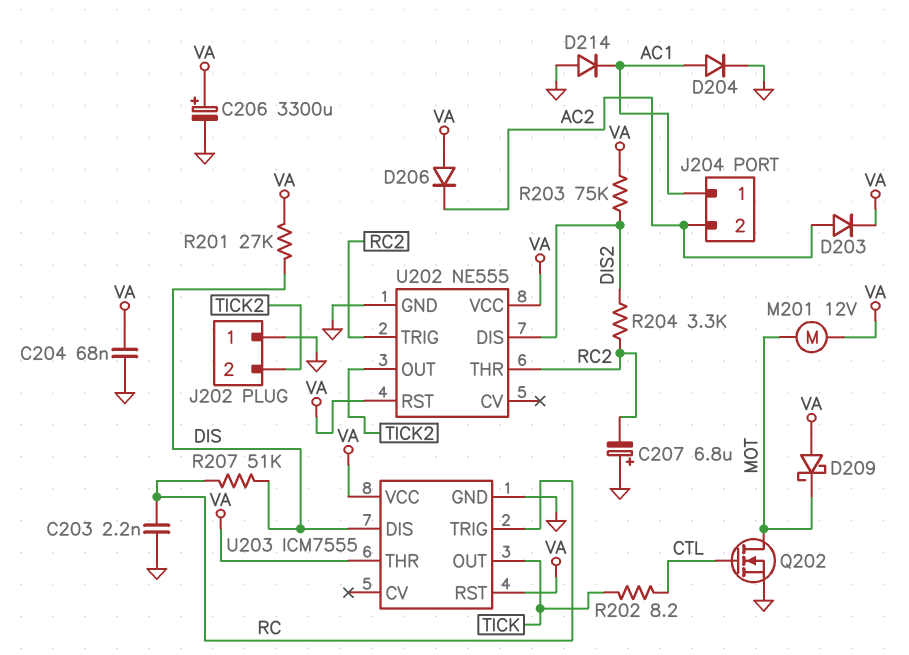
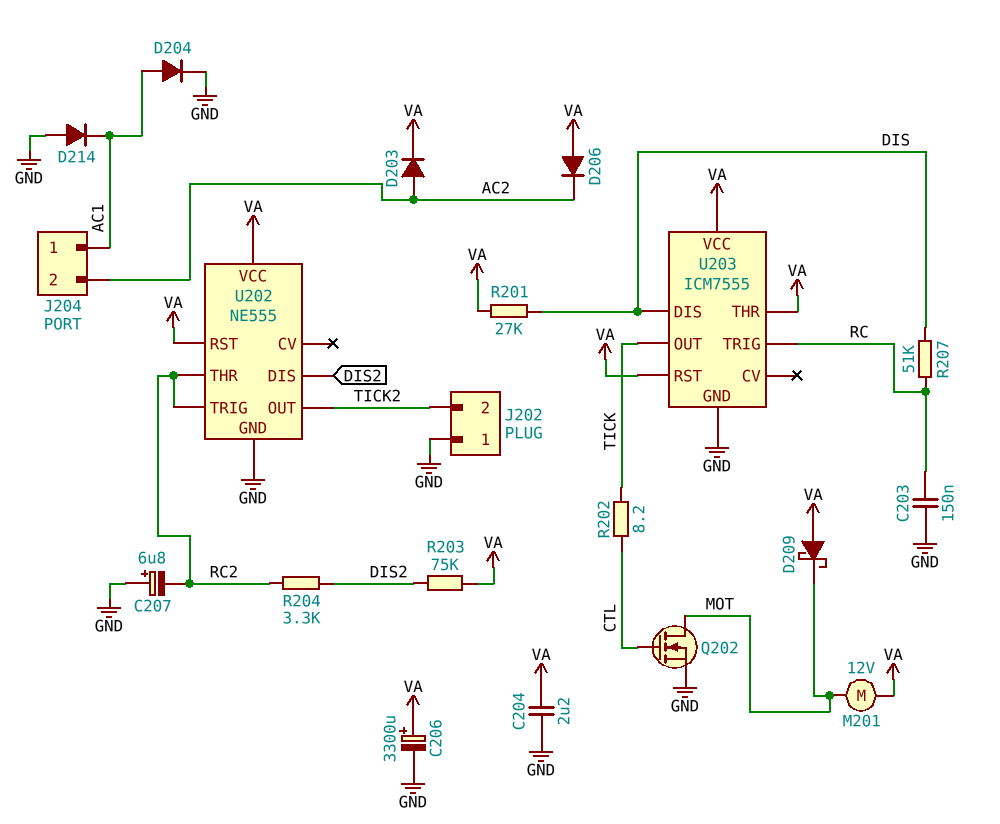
C203: 2.2nF (GND, RC) -> 150nF (GND, RC)
C204: 68nF (GND, VA) -> 2.2uF (GND, VA)

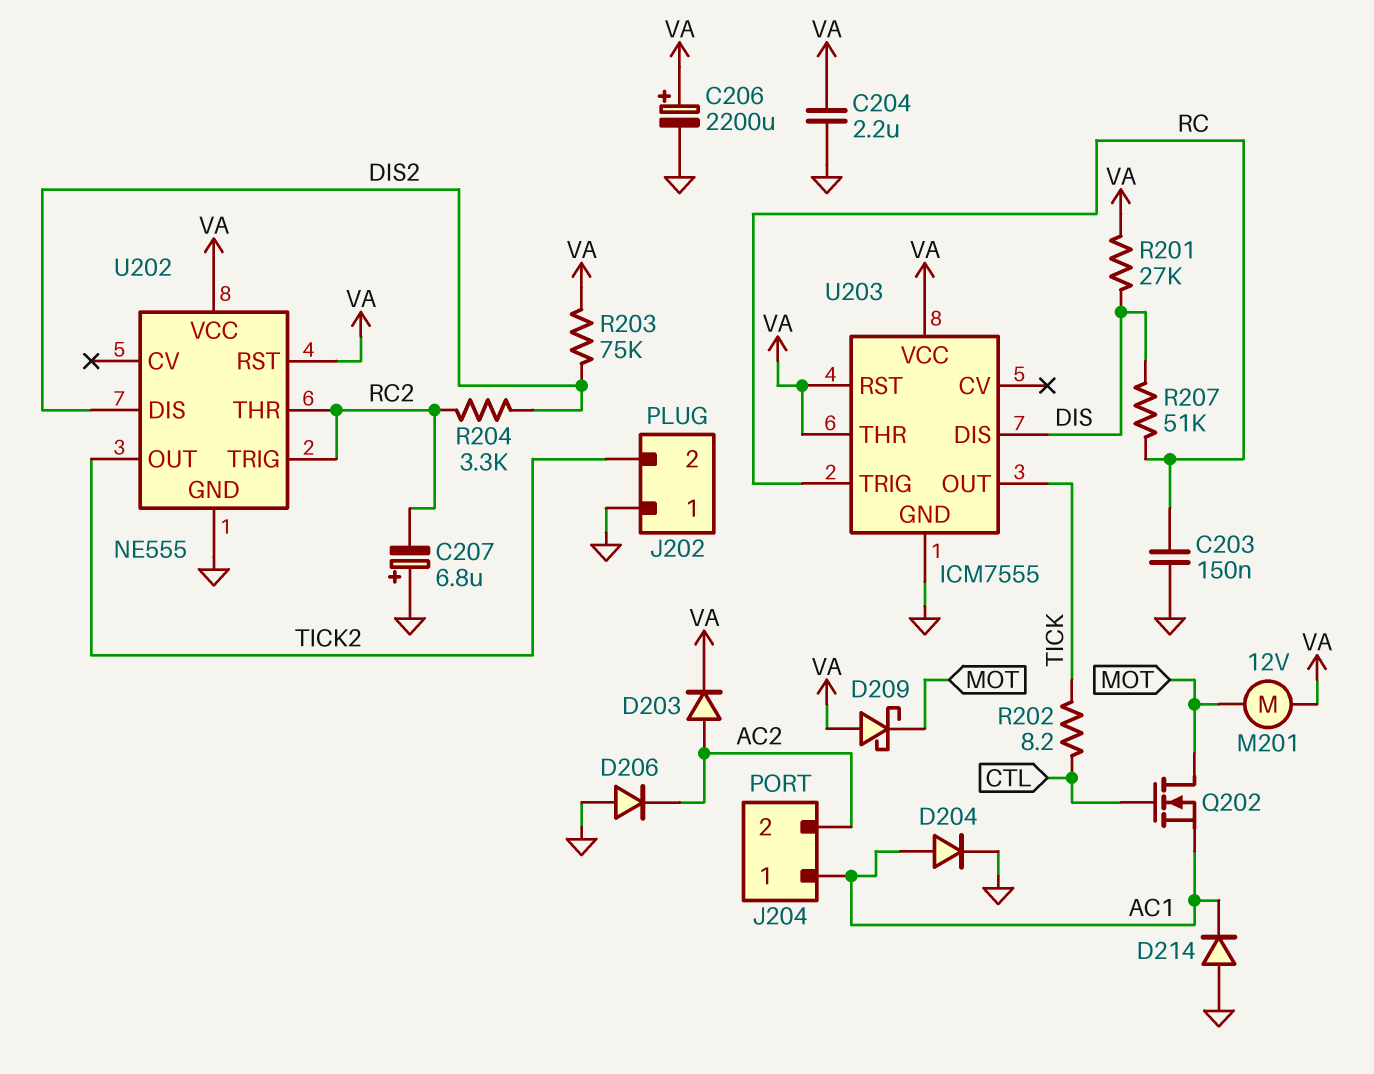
C206: 3300uF (plus VA, minus GND) -> 2200uF (plus VA, minus GND)
D206: diode (A VA, K AC2) -> diode (A GND, K AC2)
Q202: NMOS (G CTL, D MOT, S GND) -> NMOS (G CTL, D MOT, S AC1)

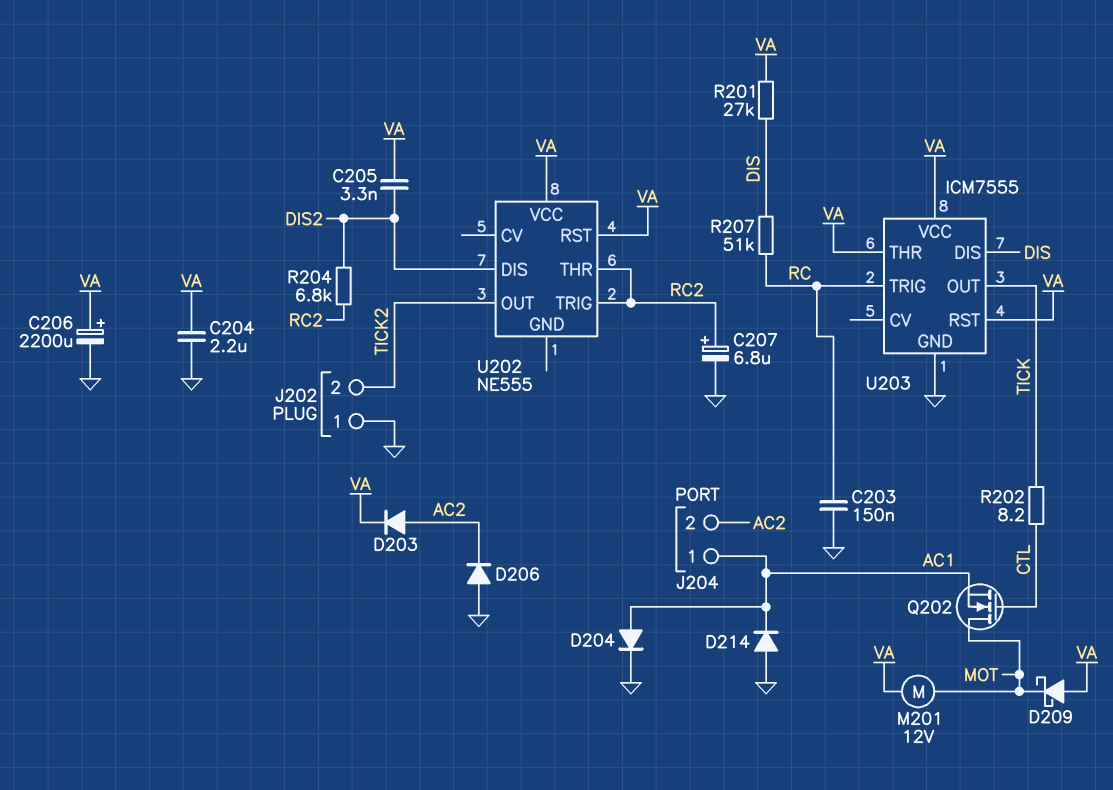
C205: none -> 3.3nF (DIS2, VA)
C207: 6.8uF (plus GND, minus RC2) -> 6.8uF (plus RC2, minus GND)
R203: 75k (DIS2, VA) -> none
R204: 3.3k (DIS2, RC2) -> 6.8k (DIS2, RC2)
U202 pin GND: GND -> none

